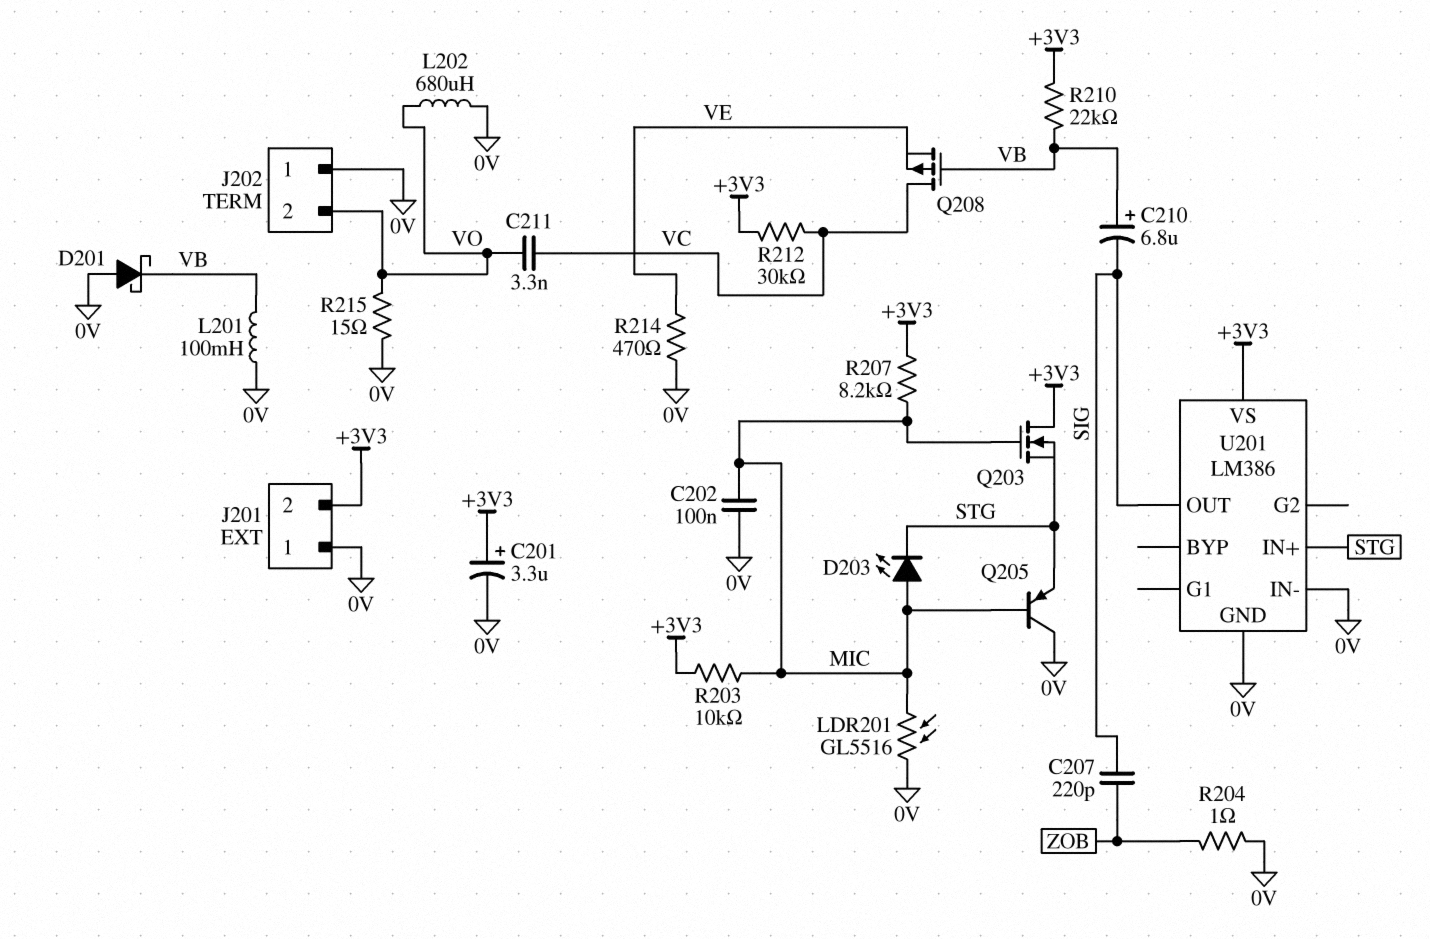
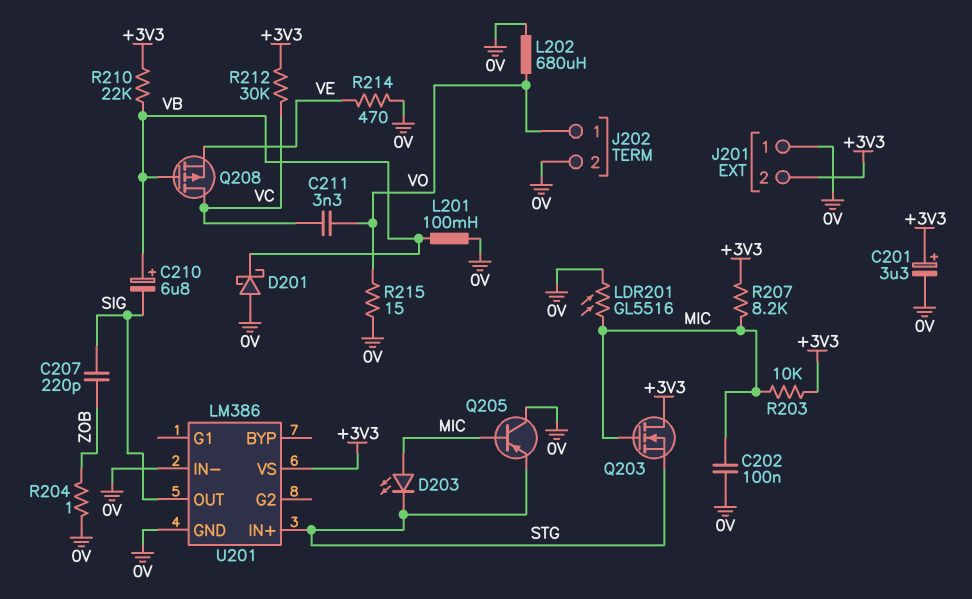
J202 pin 1: 0V -> VO
J202 pin 2: VO -> 0V

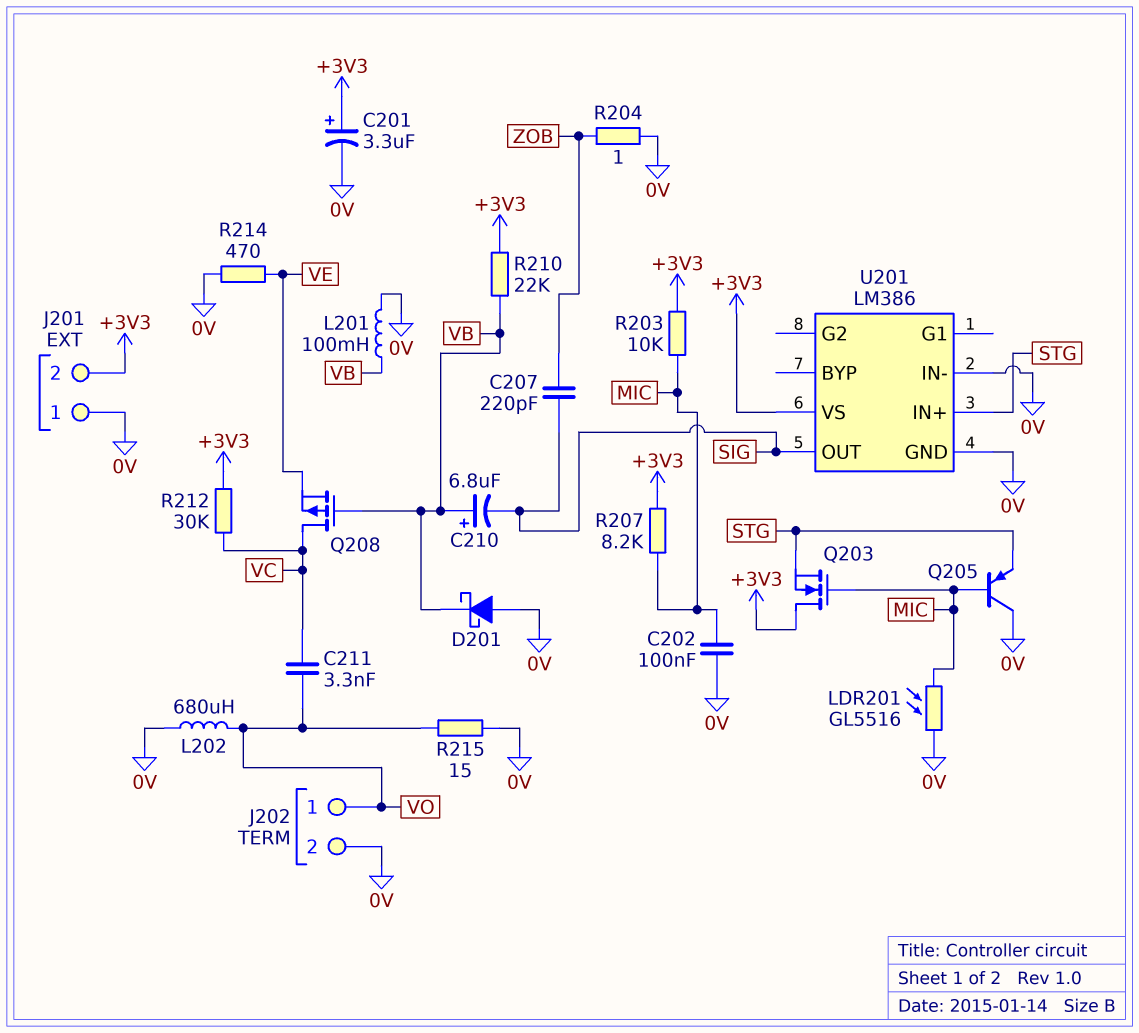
D203: LED (A MIC, K STG) -> none

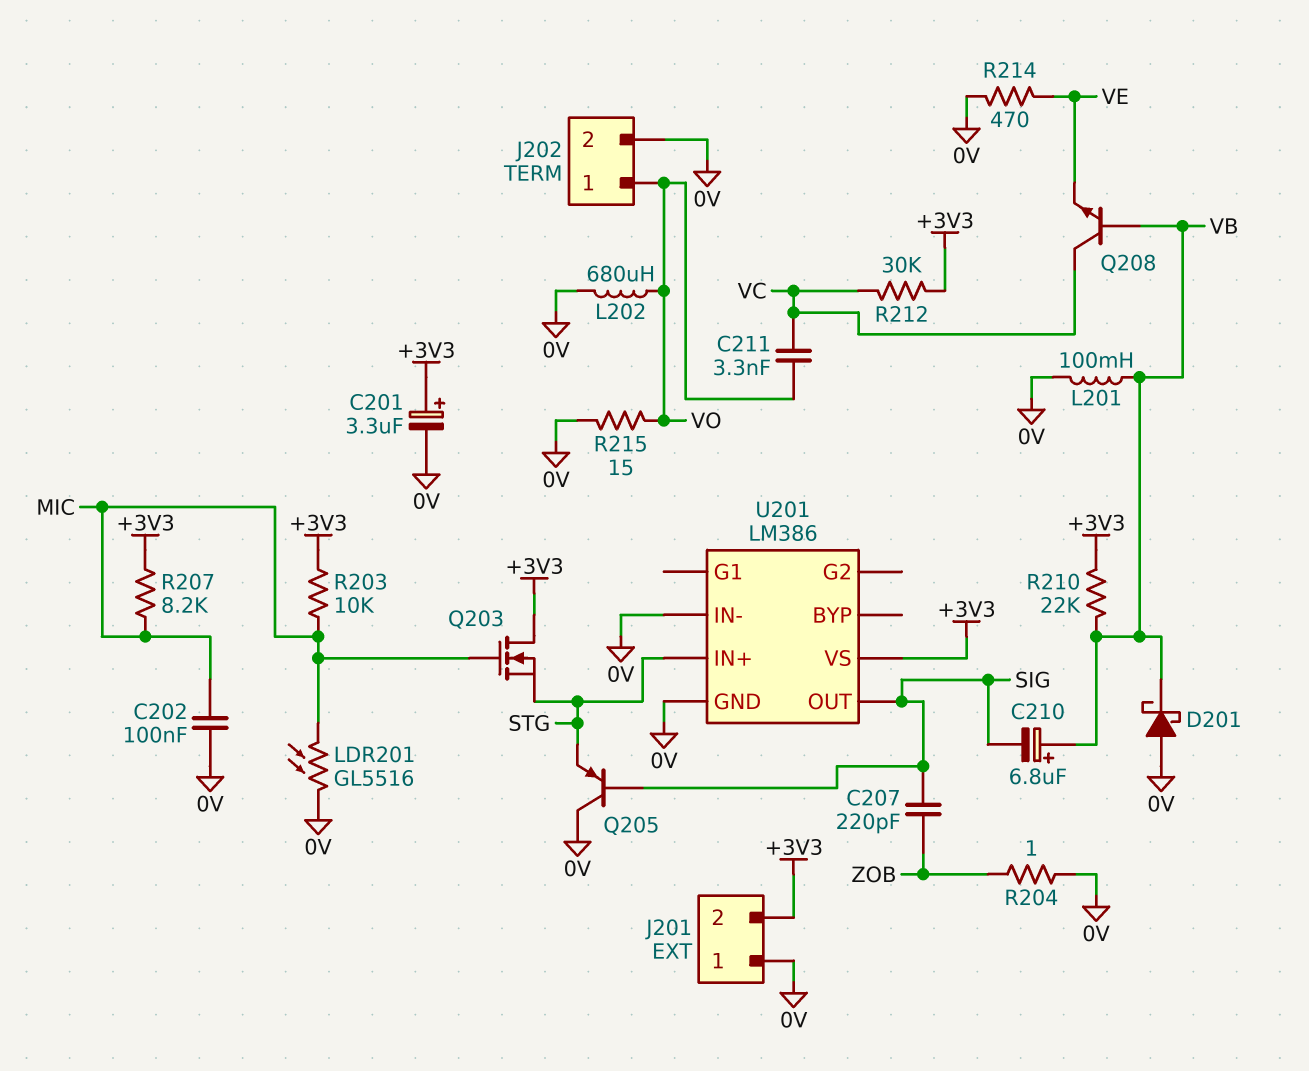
Q205: PNP (B MIC, C 0V, E STG) -> PNP (B SIG, C 0V, E STG)
Q208: PMOS (G VB, D VC, S VE) -> NPN (B VB, C VC, E VE)

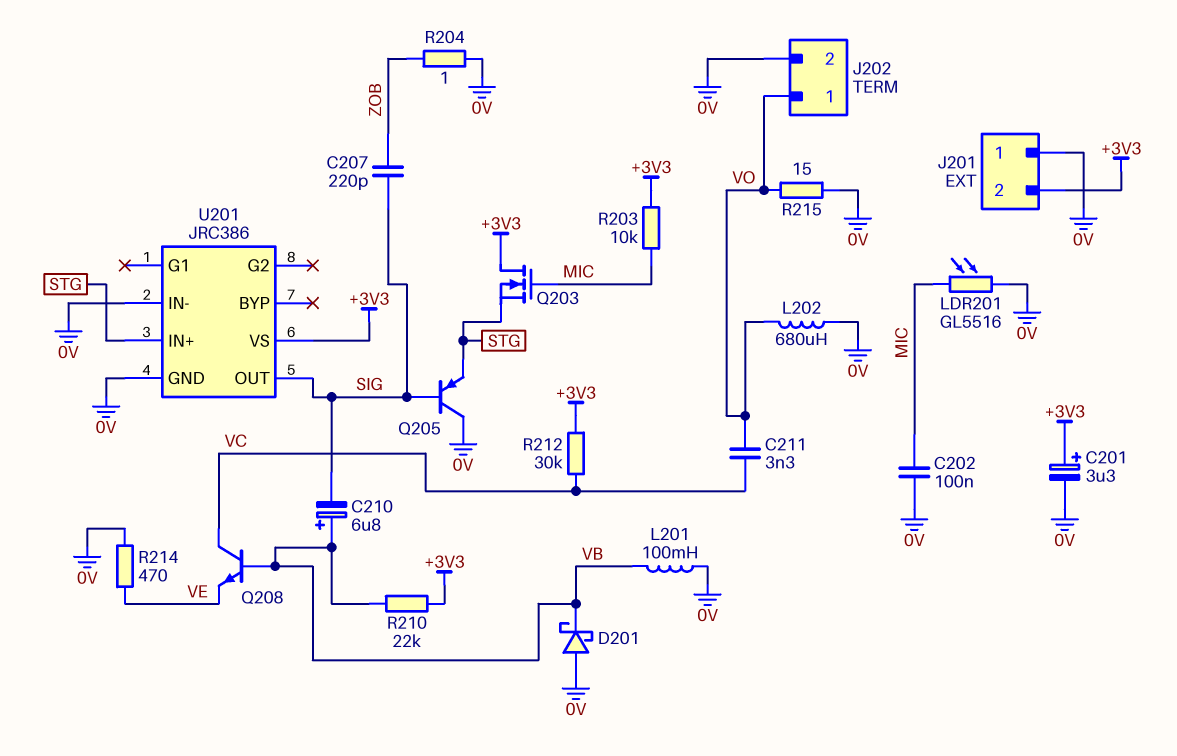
R207: 8.2k (+3V3, MIC) -> none
U201: LM386 -> JRC386

